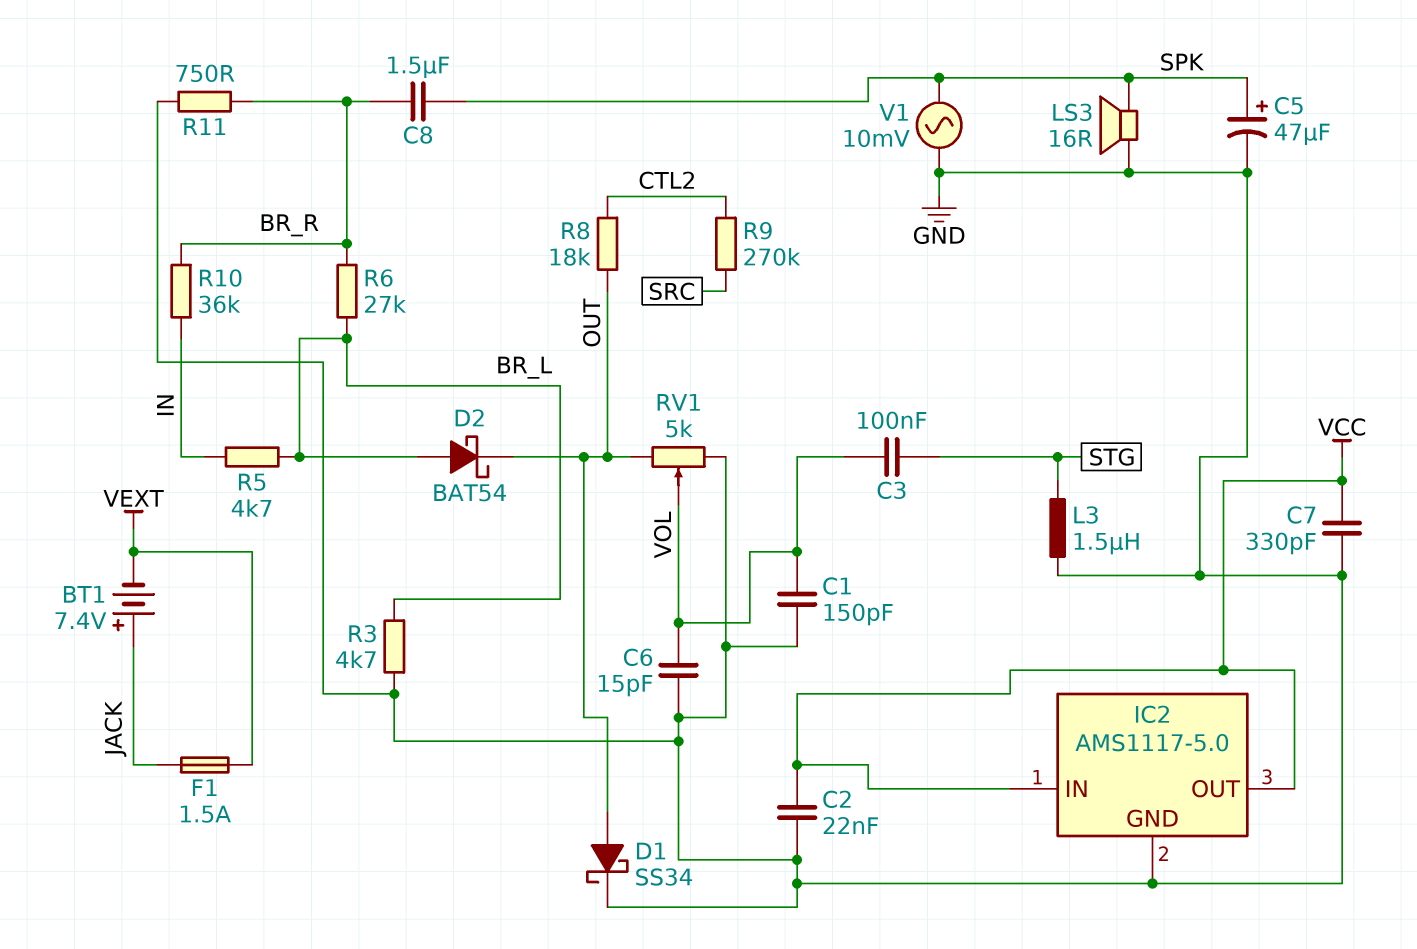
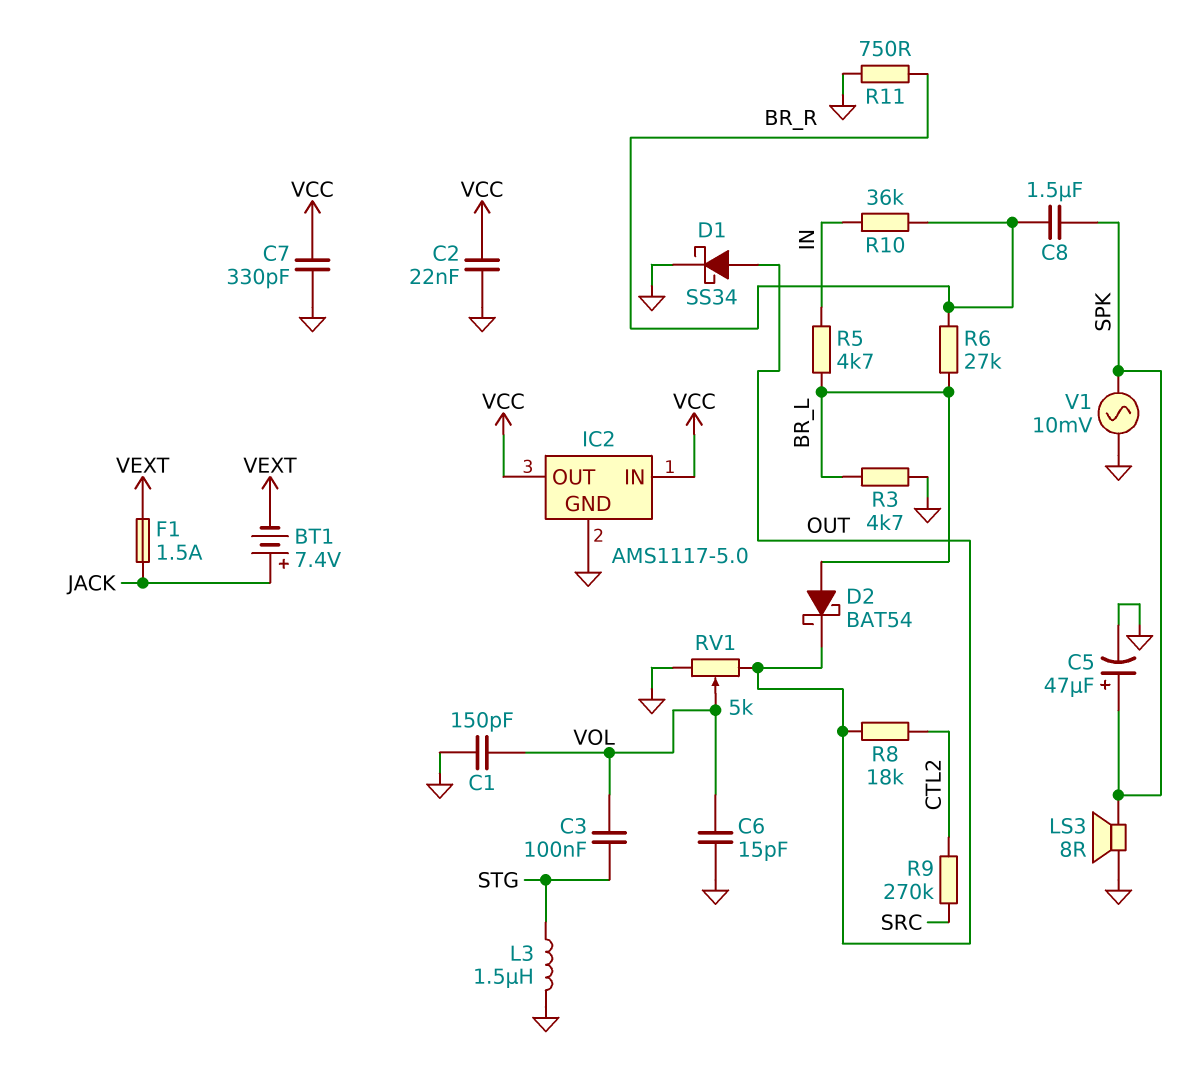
LS3: speaker 16R (GND, SPK) -> speaker 8R (GND, SPK)

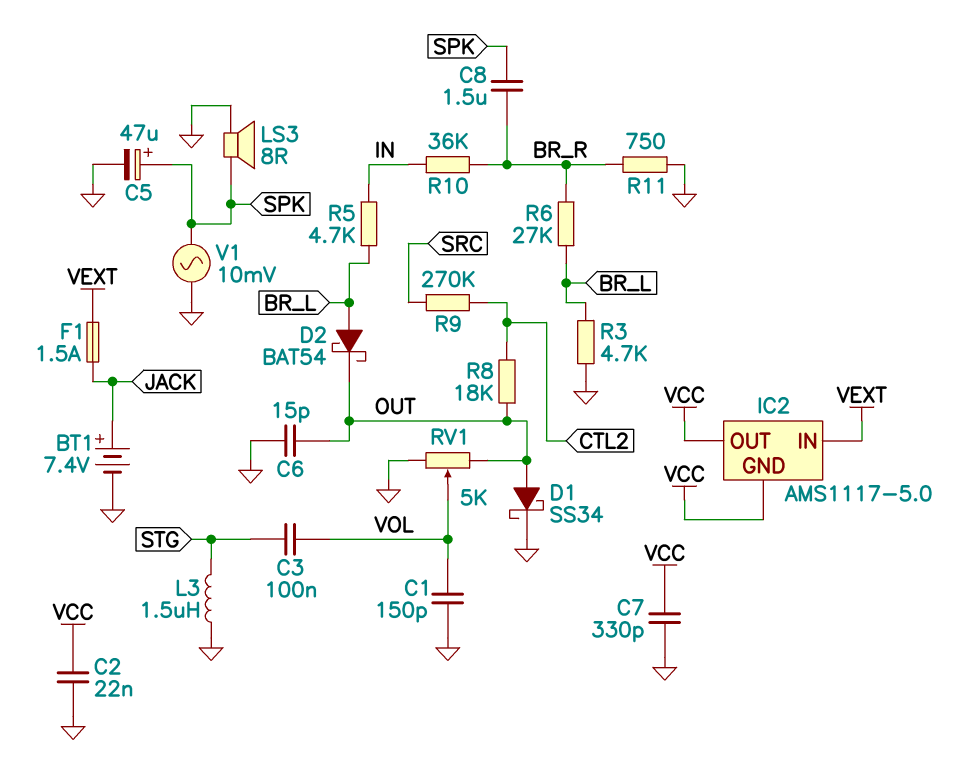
BT1: 7.4V (plus JACK, minus VEXT) -> 7.4V (plus JACK, minus GND)
C6: 15pF (GND, VOL) -> 15pF (GND, OUT)
IC2 pin GND: GND -> VCC
IC2 pin IN: VCC -> VEXT

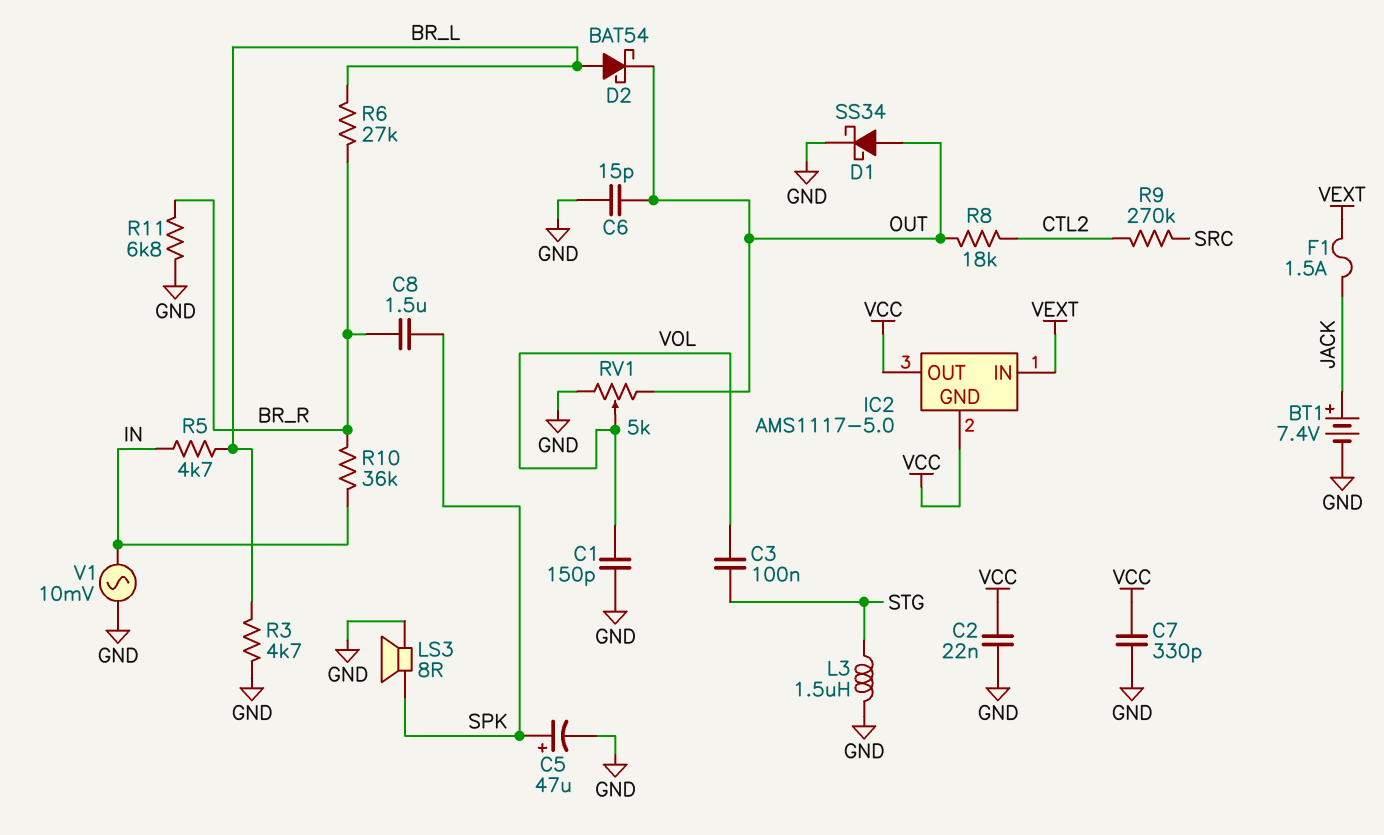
R11: 750 (BR_R, GND) -> 6.8k (BR_R, GND)
V1: AC 10mV (GND, SPK) -> AC 10mV (GND, IN)

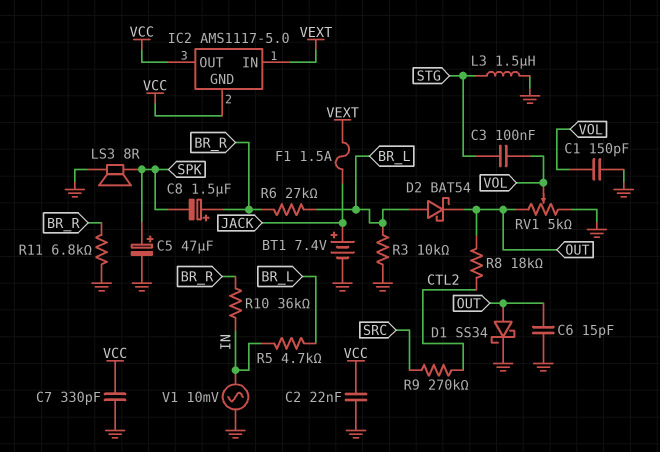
C8: 1.5uF (BR_R, SPK) -> 1.5uF (plus BR_R, minus SPK)
R3: 4.7k (BR_L, GND) -> 10k (BR_L, GND)

